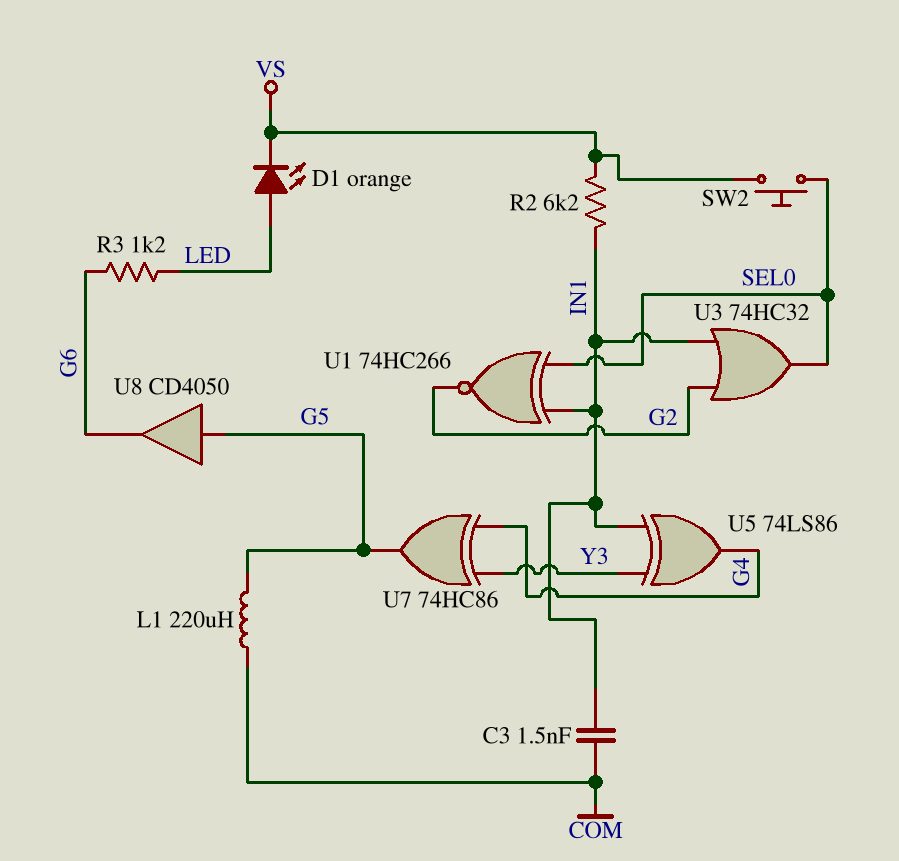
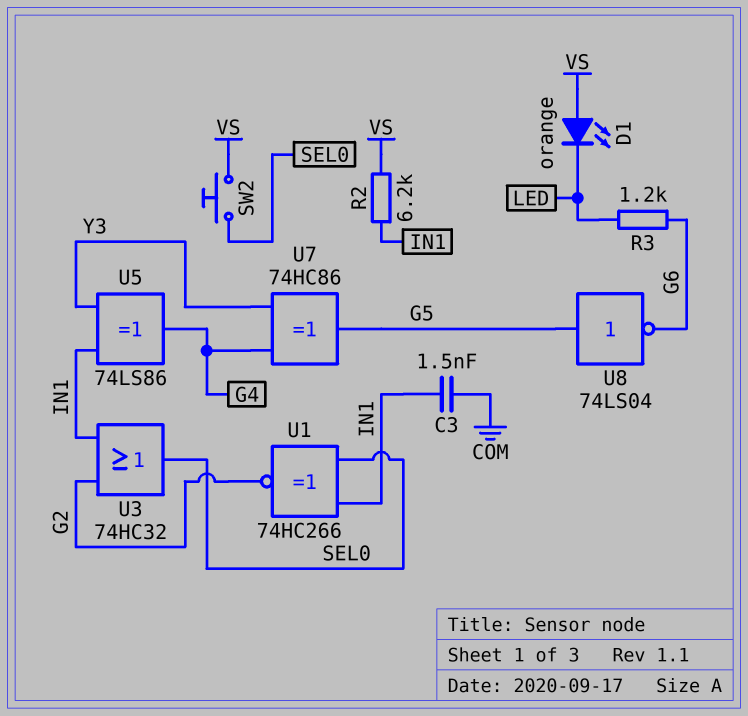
D1: LED orange (A LED, K VS) -> LED orange (A VS, K LED)
L1: 220uH (COM, G5) -> none
U8: buffer CD4050 (in G5, out G6) -> NOT 74LS04 (in G5, out G6)

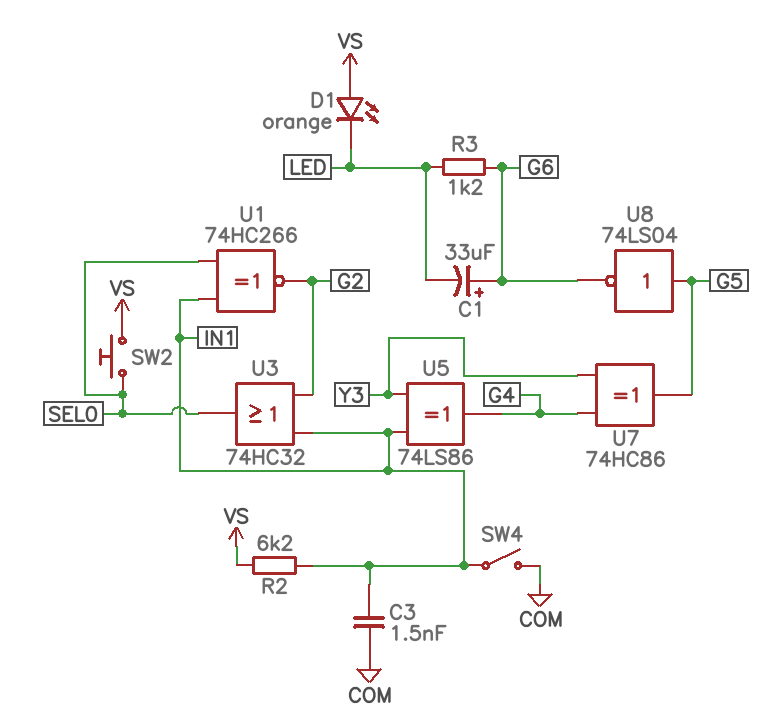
C1: none -> 33uF (plus G6, minus LED)
SW4: none -> switch (COM, IN1)

